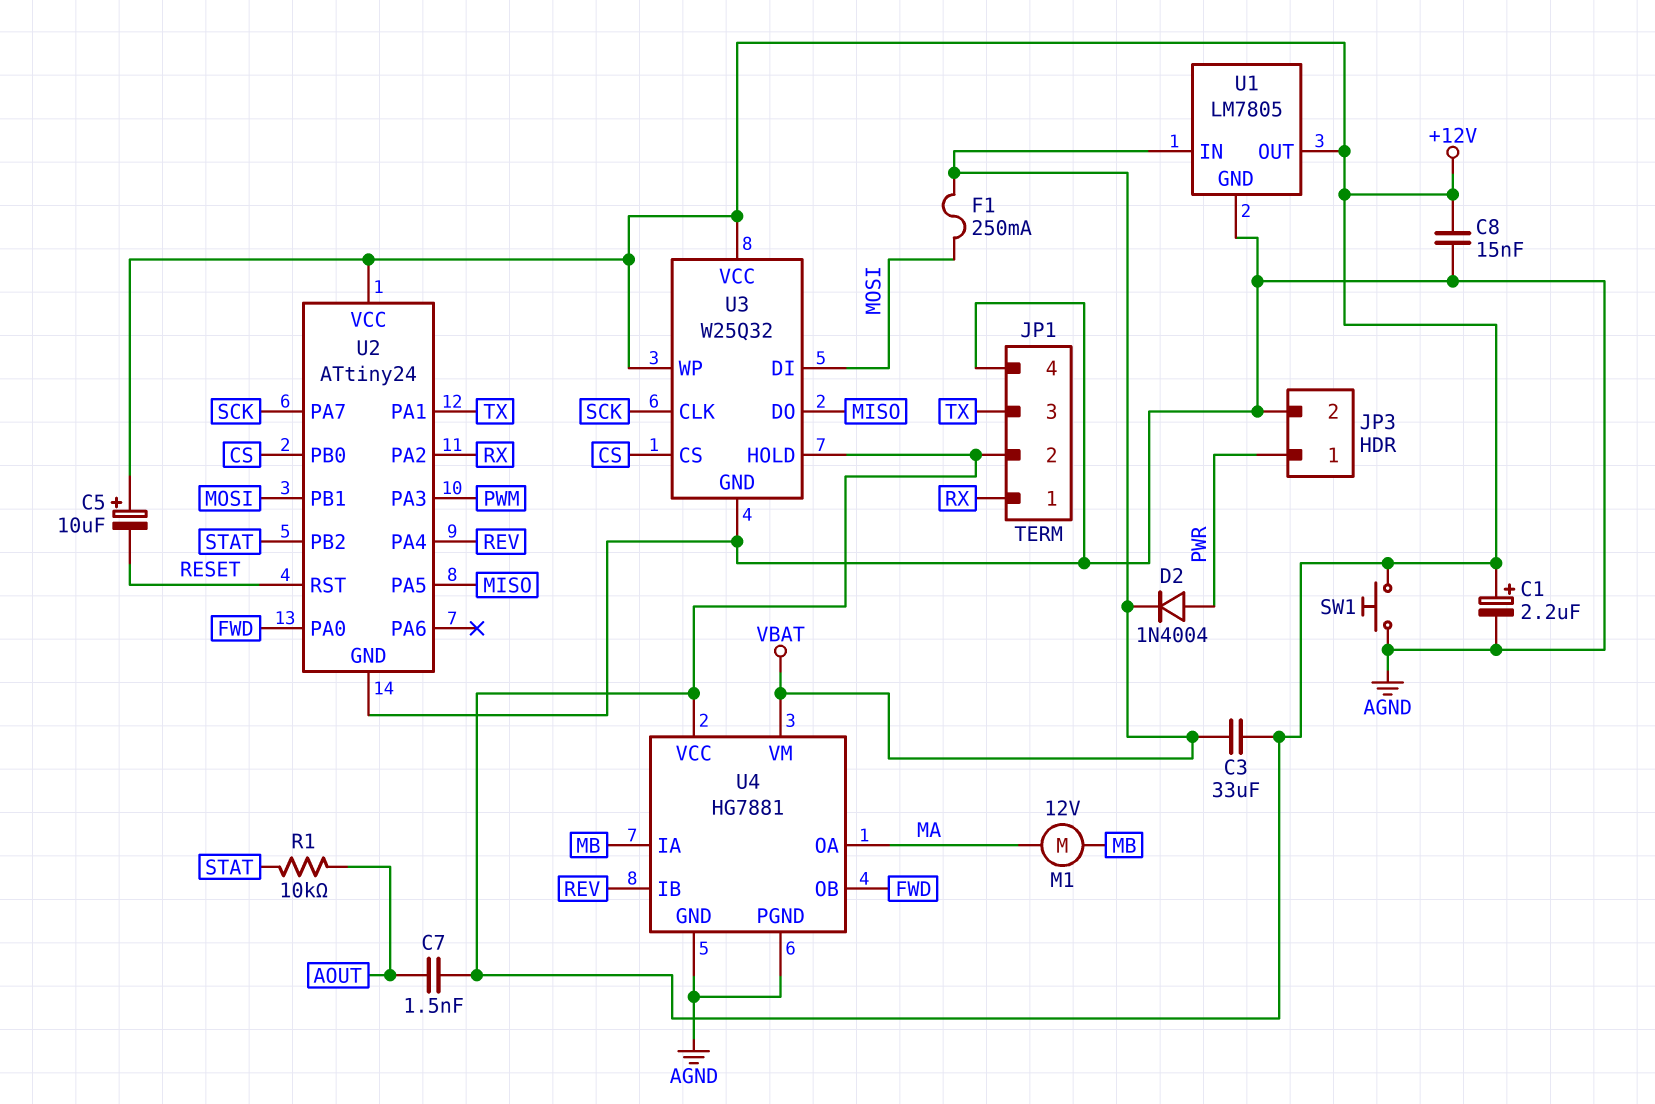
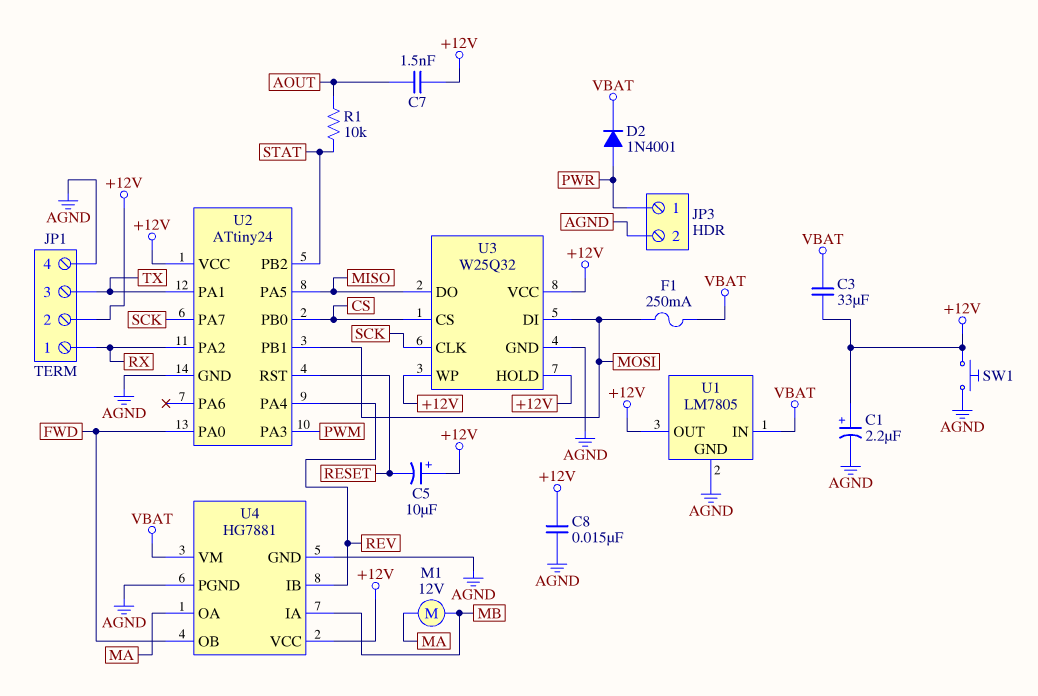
D2: diode 1N4004 (A PWR, K VBAT) -> diode 1N4001 (A PWR, K VBAT)

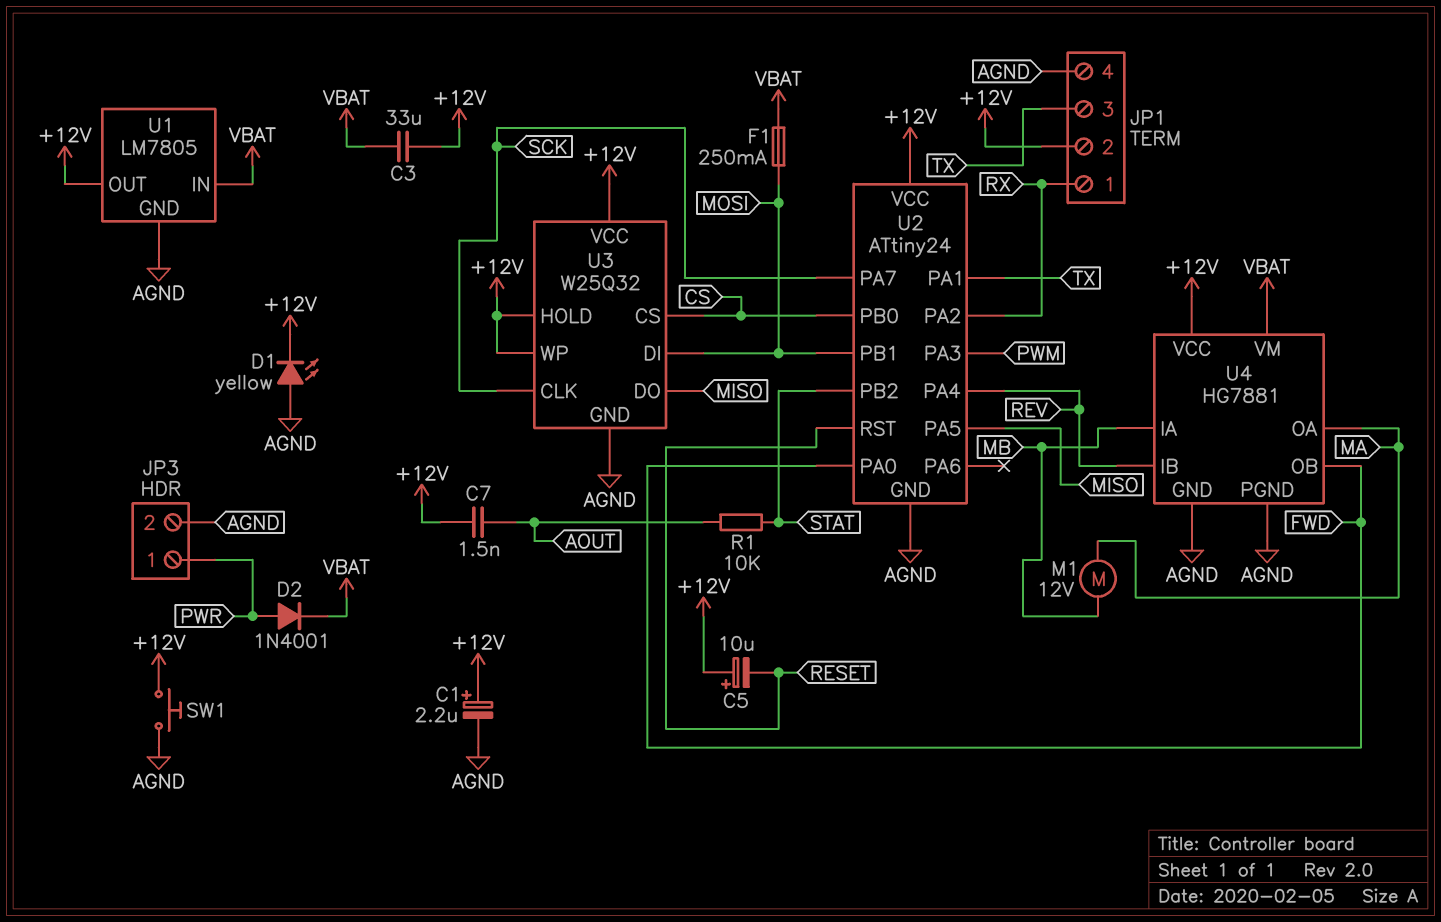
C8: 15nF (+12V, AGND) -> none
D1: none -> LED yellow (A AGND, K +12V)

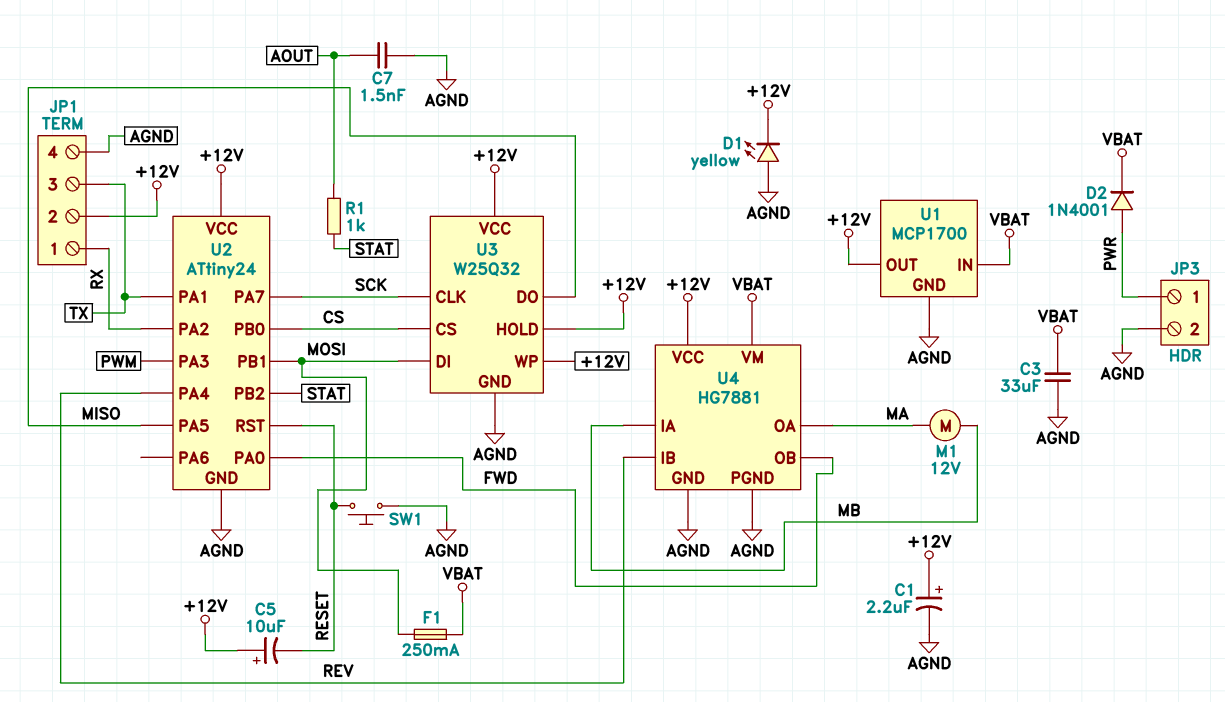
C3: 33uF (+12V, VBAT) -> 33uF (AGND, VBAT)
C7: 1.5nF (+12V, AOUT) -> 1.5nF (AGND, AOUT)
R1: 10k (AOUT, STAT) -> 1k (AOUT, STAT)
SW1: button (+12V, AGND) -> button (AGND, RESET)
U1: LM7805 -> MCP1700

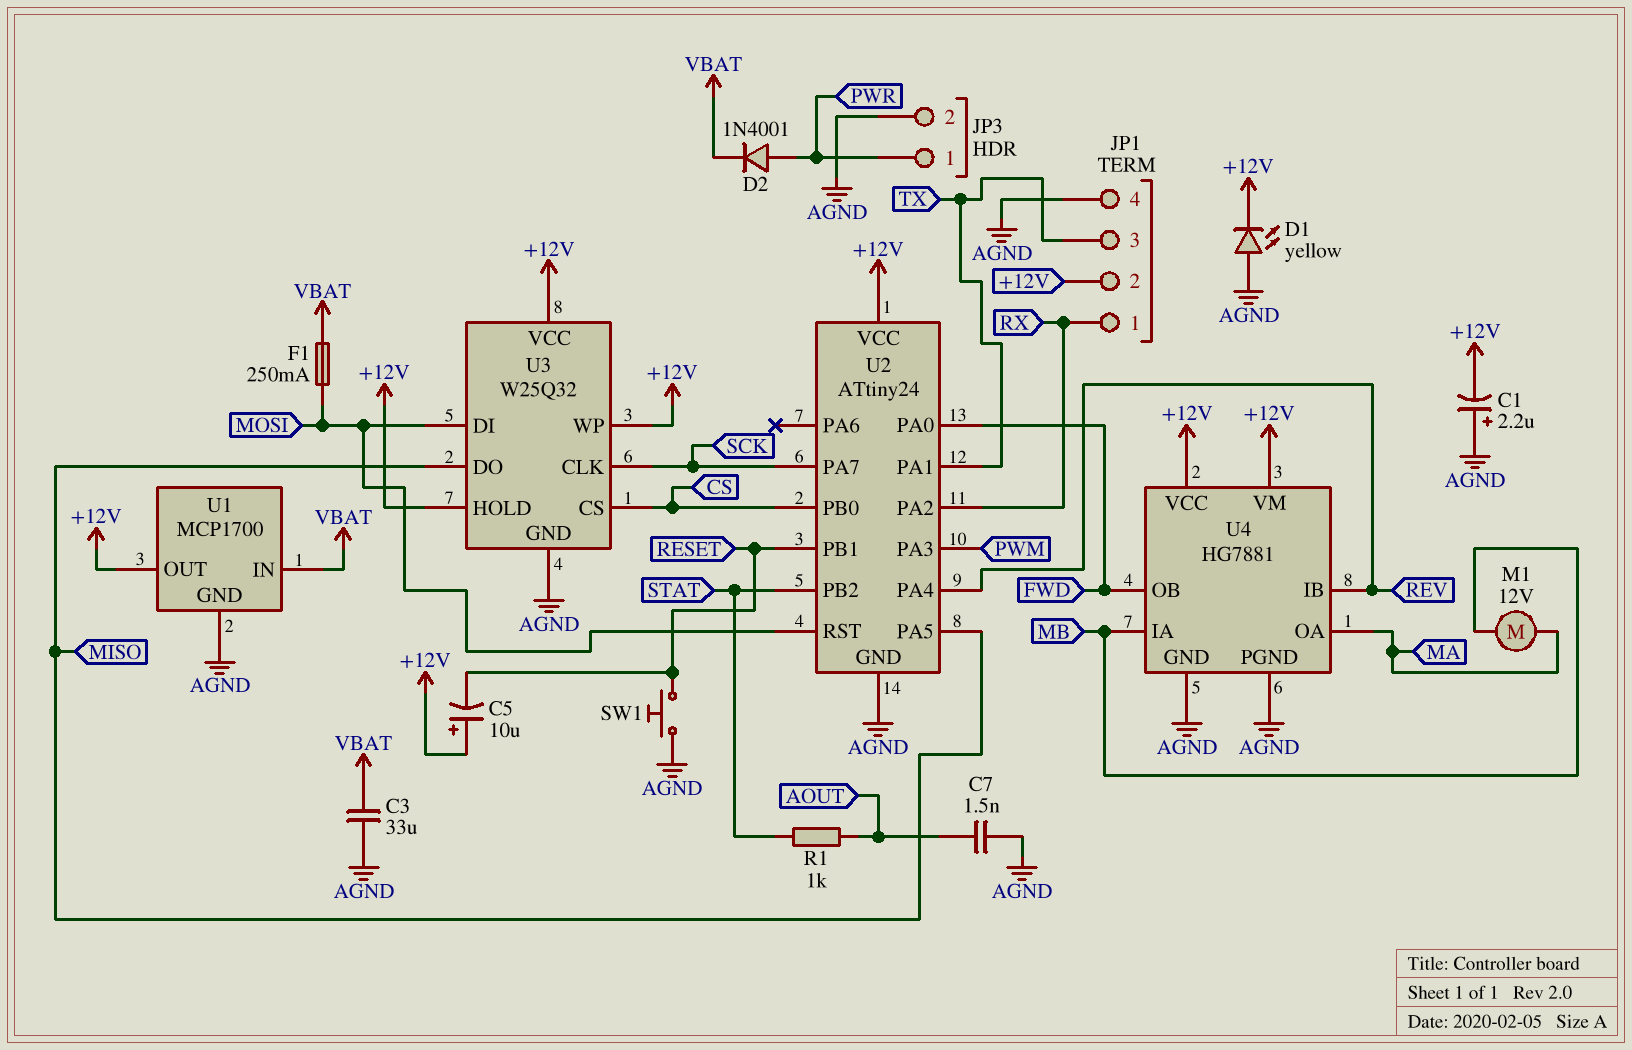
C1: 2.2uF (plus +12V, minus AGND) -> 2.2uF (plus AGND, minus +12V)
U2 pin PB1: MOSI -> RESET
U2 pin RST: RESET -> MOSI
U4 pin VM: VBAT -> +12V

